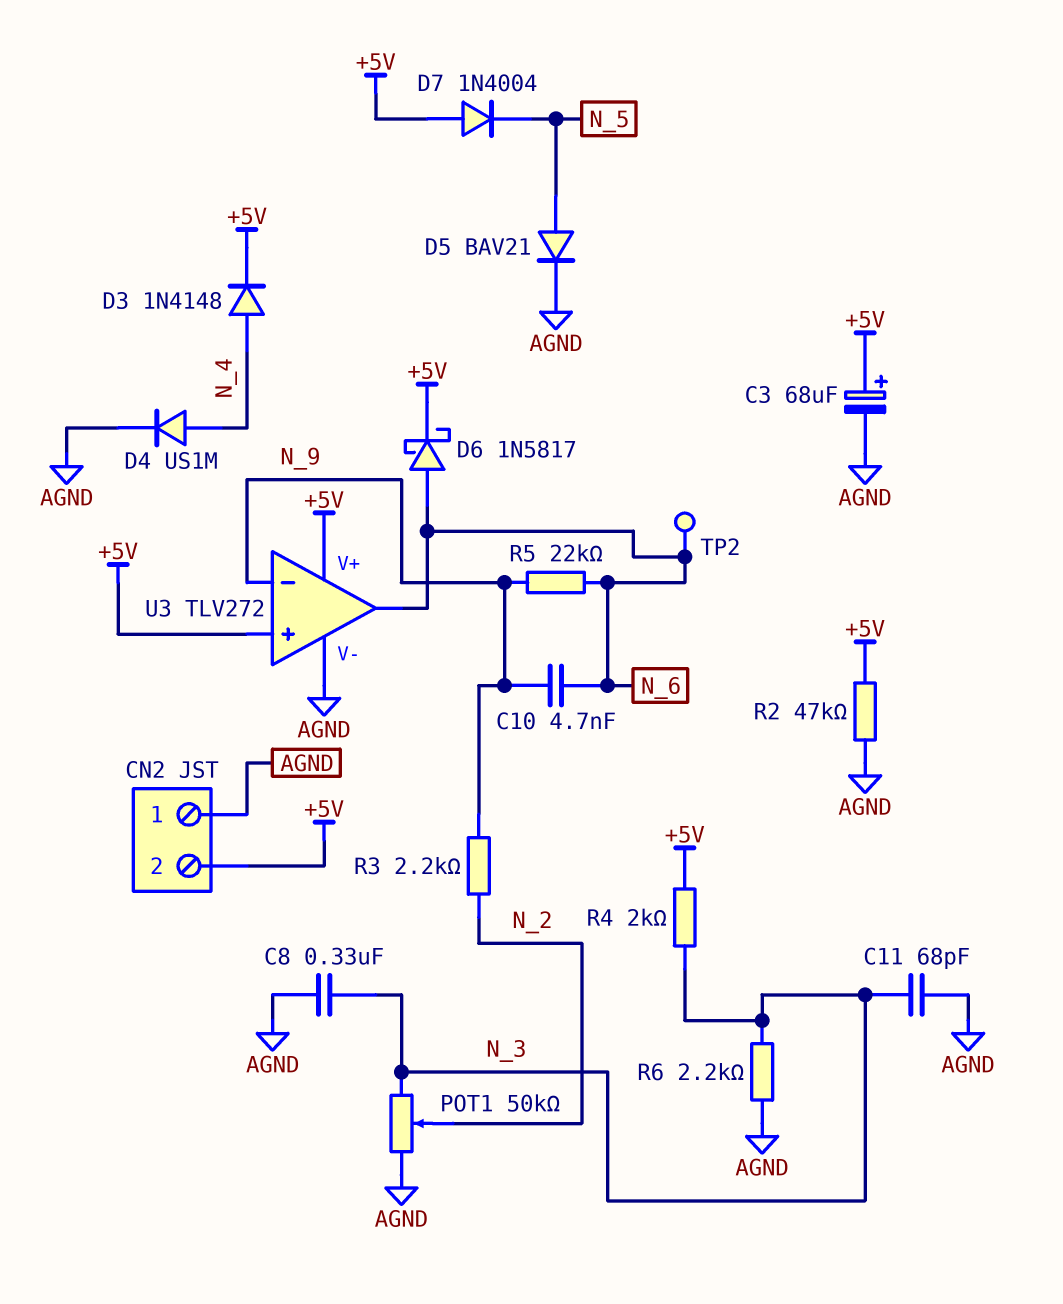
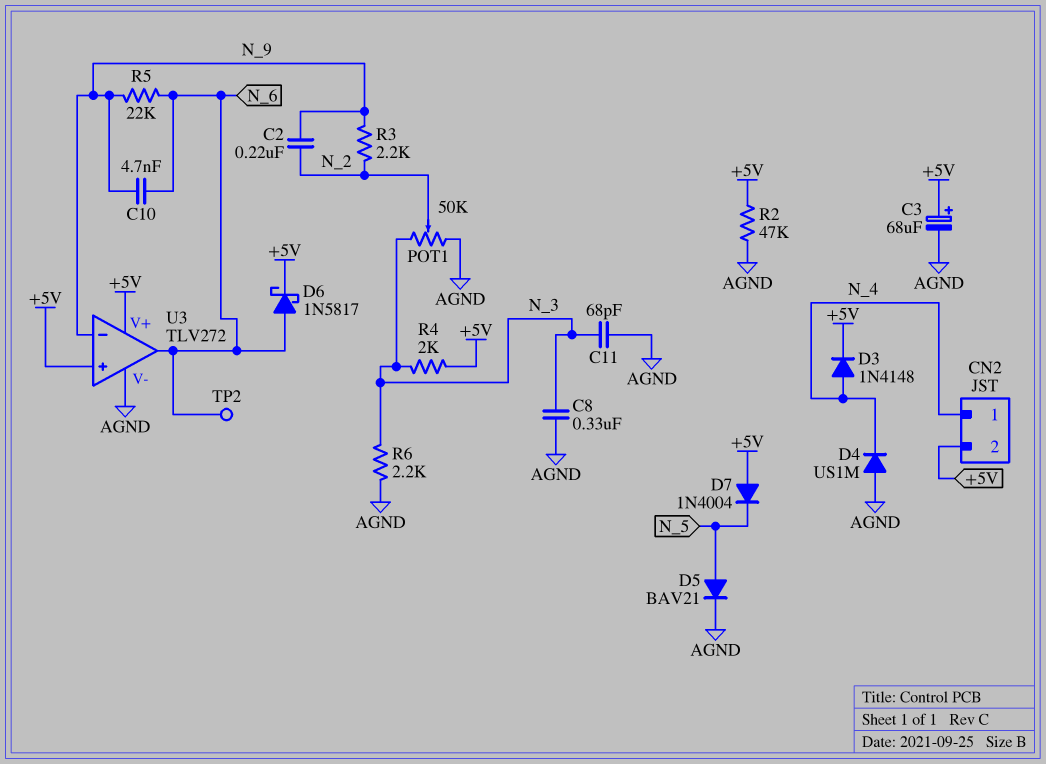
C2: none -> 220nF (N_2, N_9)
CN2 pin 1: AGND -> N_4
D4: diode US1M (A N_4, K AGND) -> diode US1M (A AGND, K N_4)

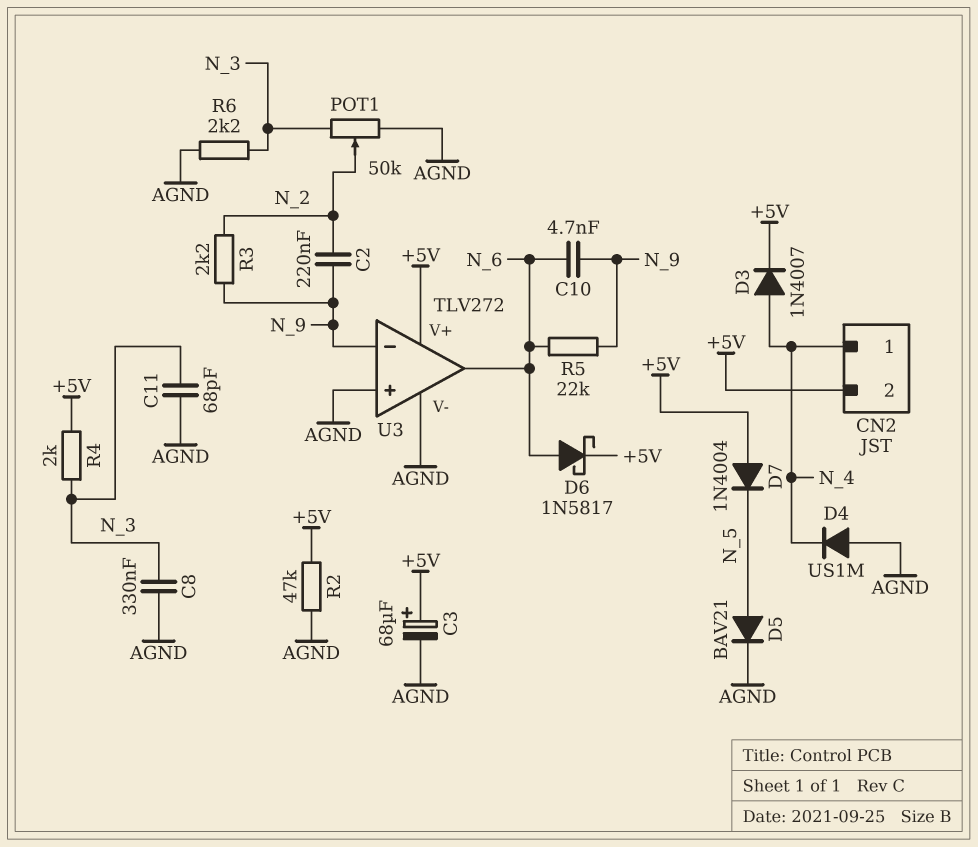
D3: diode 1N4148 (A N_4, K +5V) -> diode 1N4007 (A N_4, K +5V)
TP2: test point (N_6) -> none
U3 pin in+: +5V -> AGND

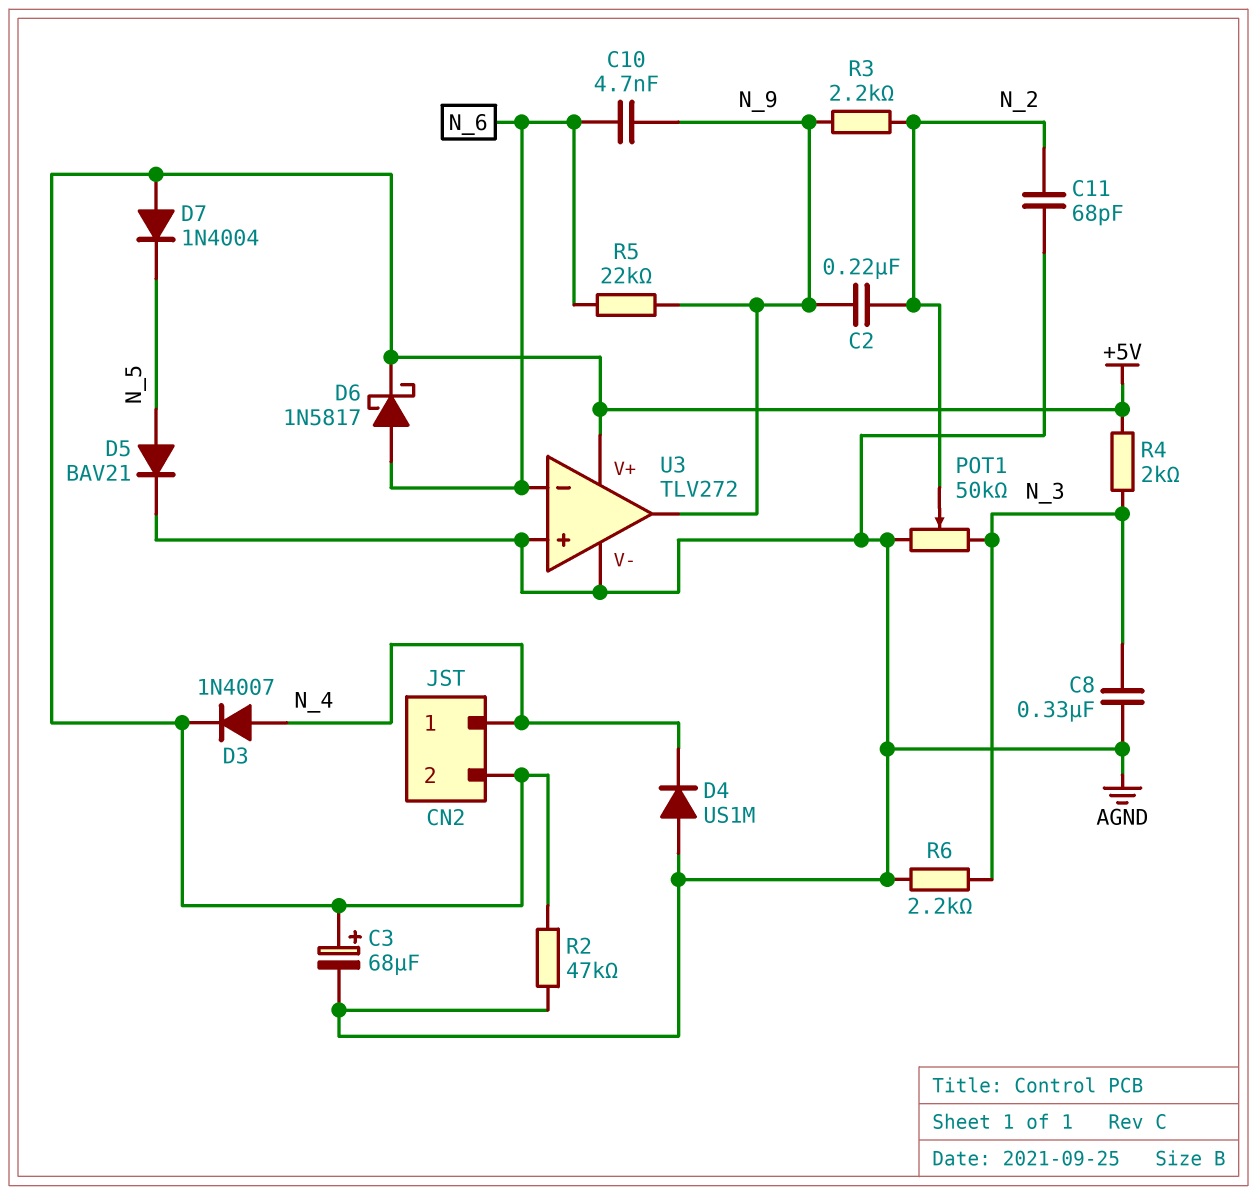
C11: 68pF (AGND, N_3) -> 68pF (AGND, N_2)
U3 pin in-: N_9 -> N_6
U3 pin out: N_6 -> N_9

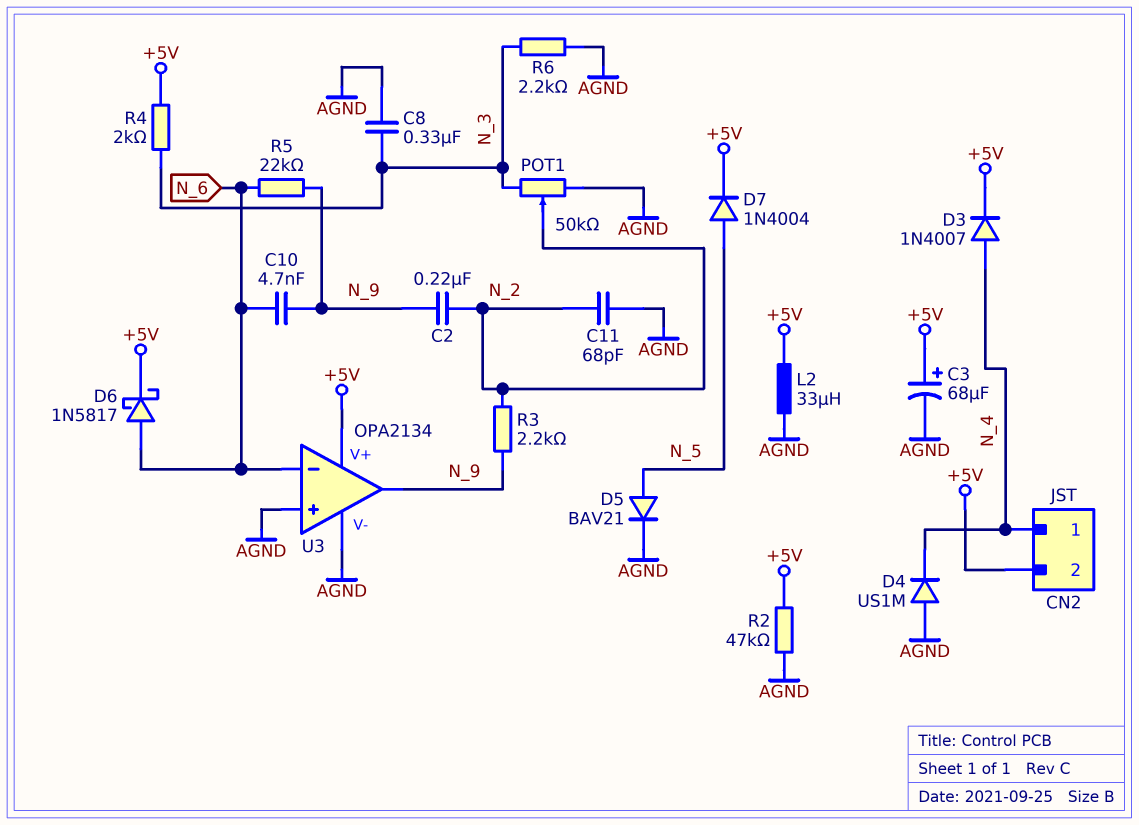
D7: diode 1N4004 (A +5V, K N_5) -> diode 1N4004 (A N_5, K +5V)
L2: none -> 33uH (+5V, AGND)
U3: TLV272 -> OPA2134

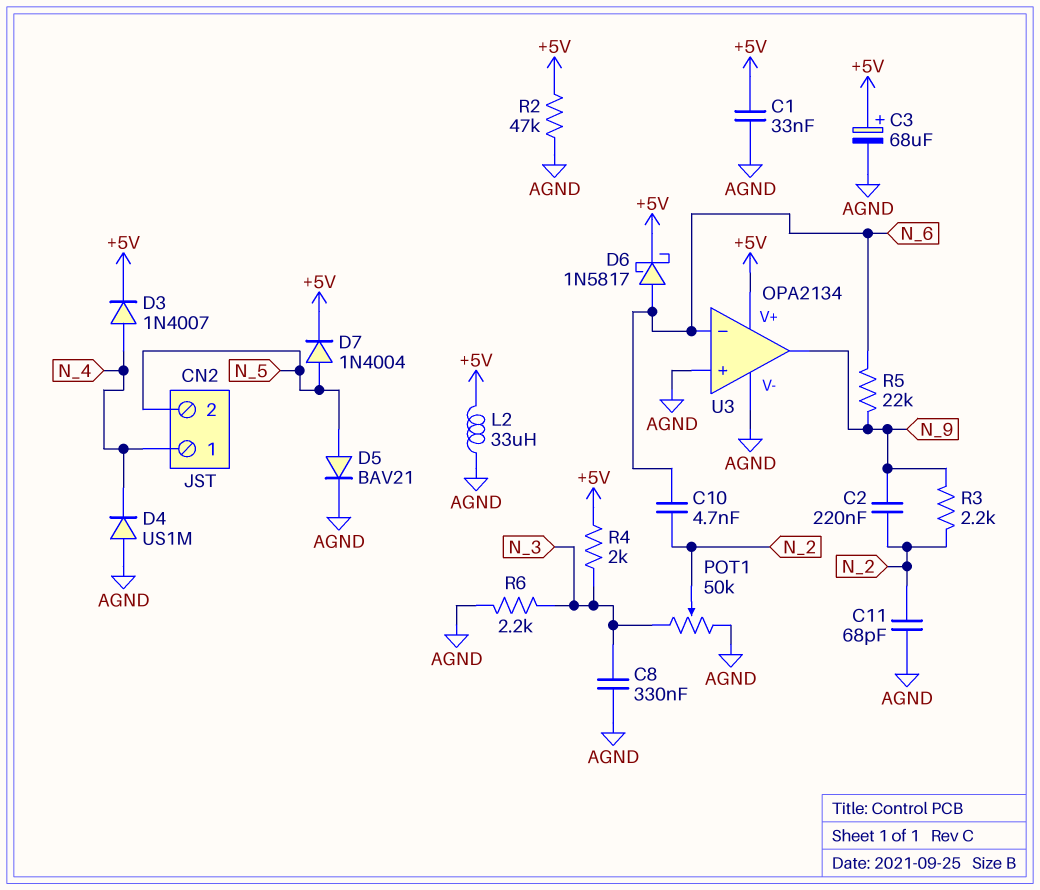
C1: none -> 33nF (+5V, AGND)
C10: 4.7nF (N_6, N_9) -> 4.7nF (N_2, N_6)
CN2 pin 2: +5V -> N_5

